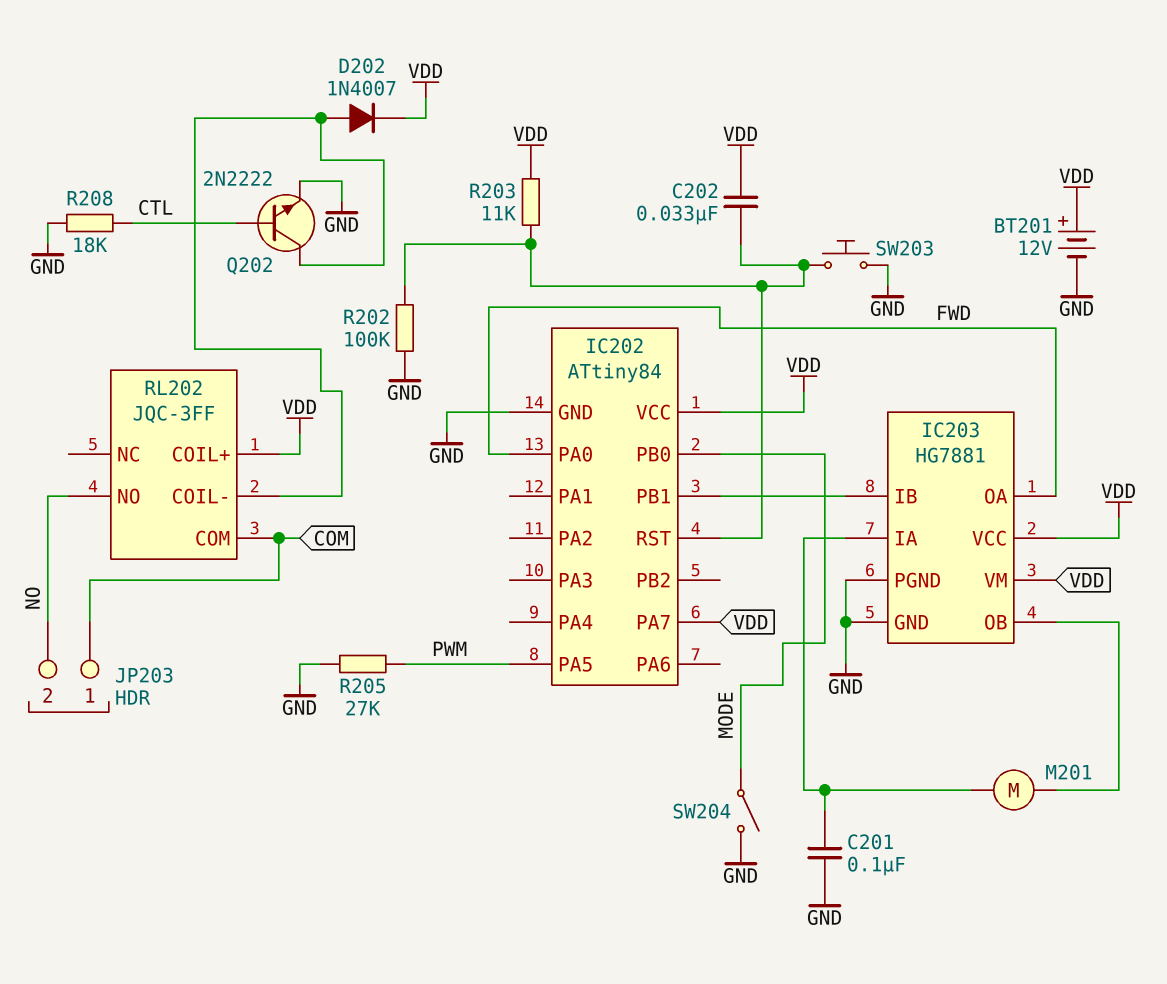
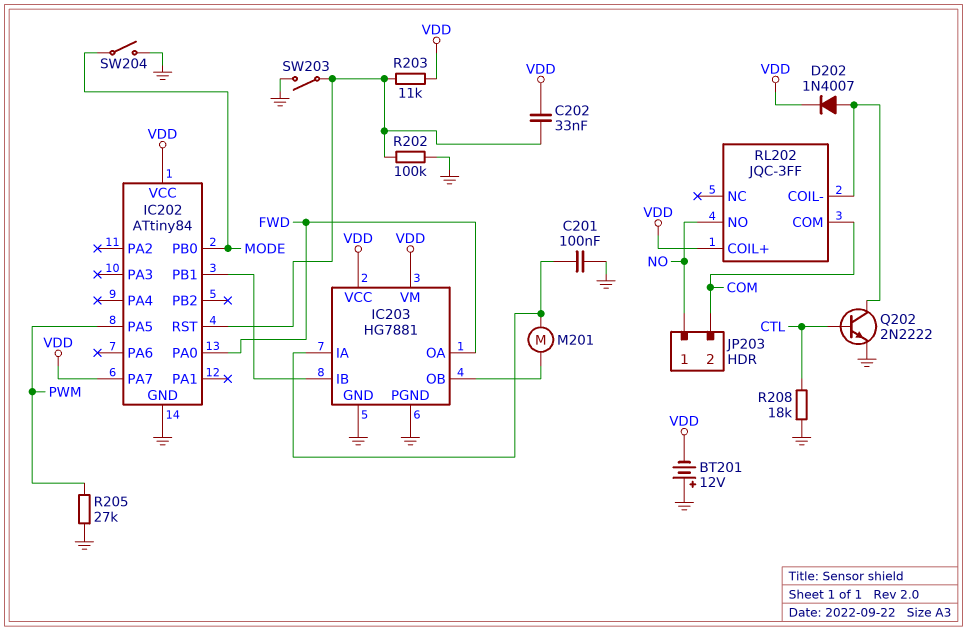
BT201: 12V (plus VDD, minus GND) -> 12V (plus GND, minus VDD)
JP203 pin 1: COM -> NO
JP203 pin 2: NO -> COM
SW203: button (GND, IC202/RST) -> switch (GND, IC202/RST)

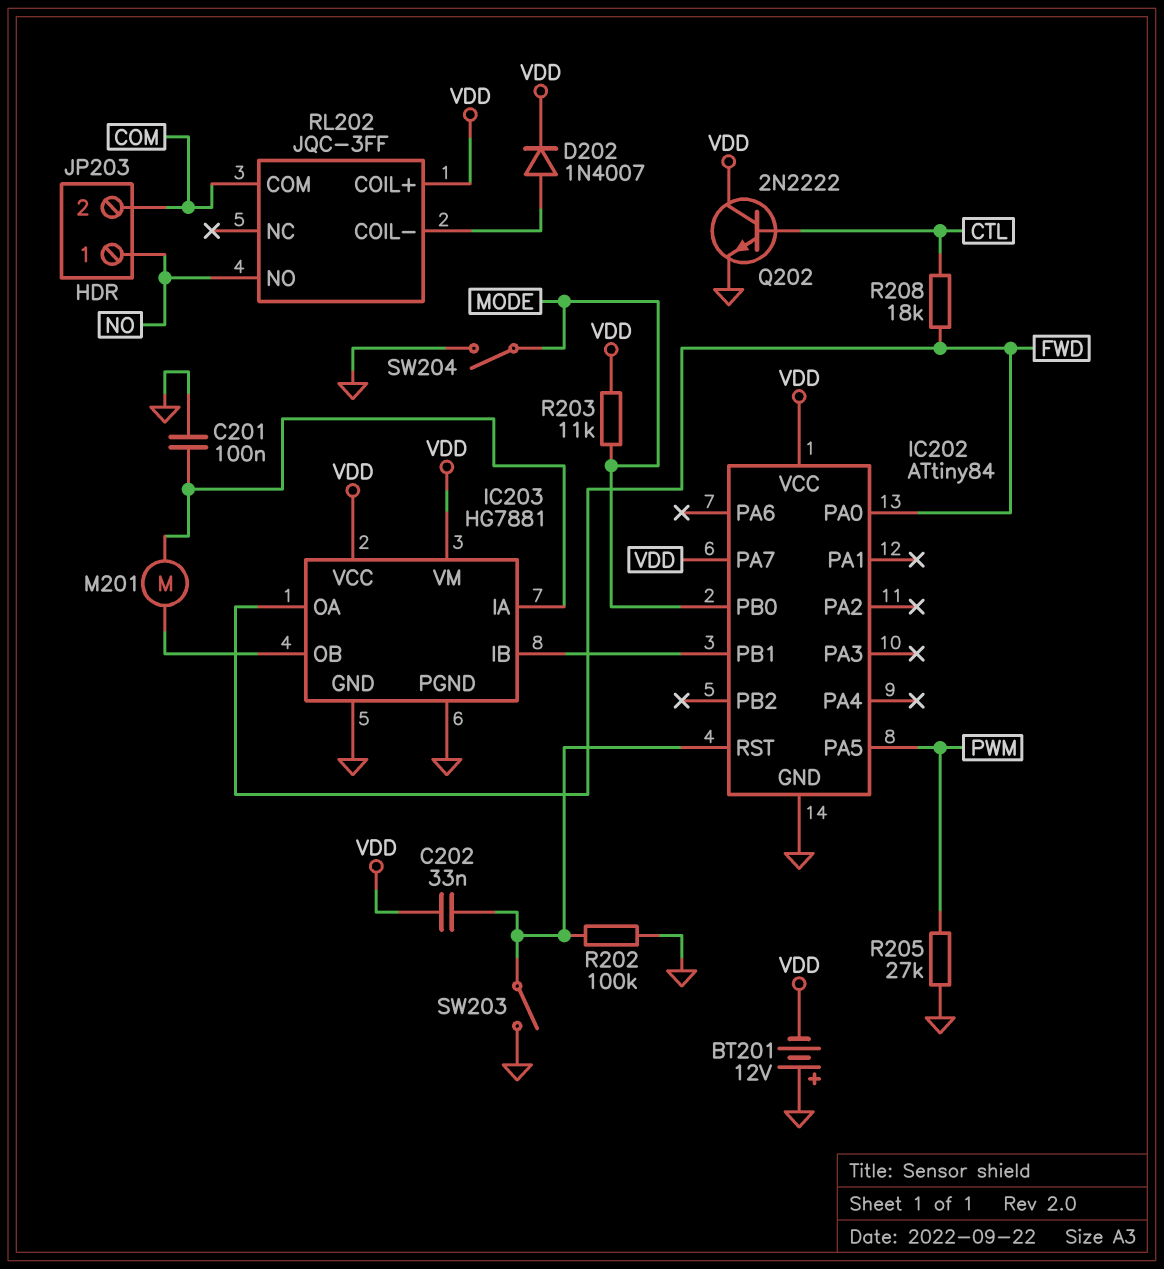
Q202: NPN 2N2222 (B CTL, C RL202/COIL-, E GND) -> NPN 2N2222 (B CTL, C VDD, E GND)
R203: 11k (IC202/RST, VDD) -> 11k (MODE, VDD)
R208: 18k (CTL, GND) -> 18k (CTL, FWD)

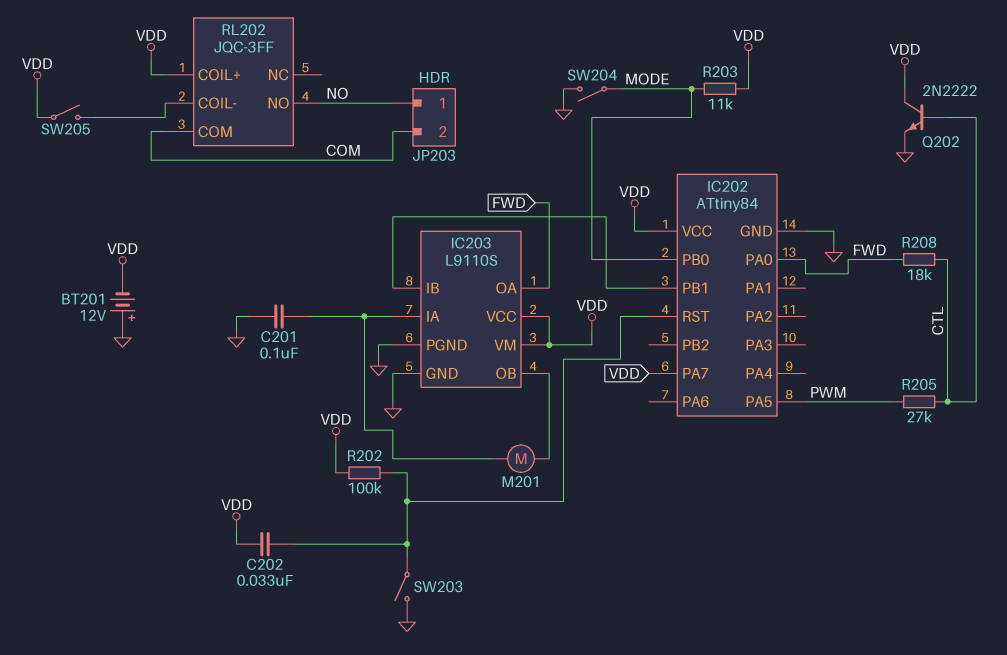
D202: diode 1N4007 (A RL202/COIL-, K VDD) -> none
IC203: HG7881 -> L9110S
R202: 100k (GND, IC202/RST) -> 100k (IC202/RST, VDD)
R205: 27k (GND, PWM) -> 27k (CTL, PWM)
SW205: none -> switch (RL202/COIL-, VDD)

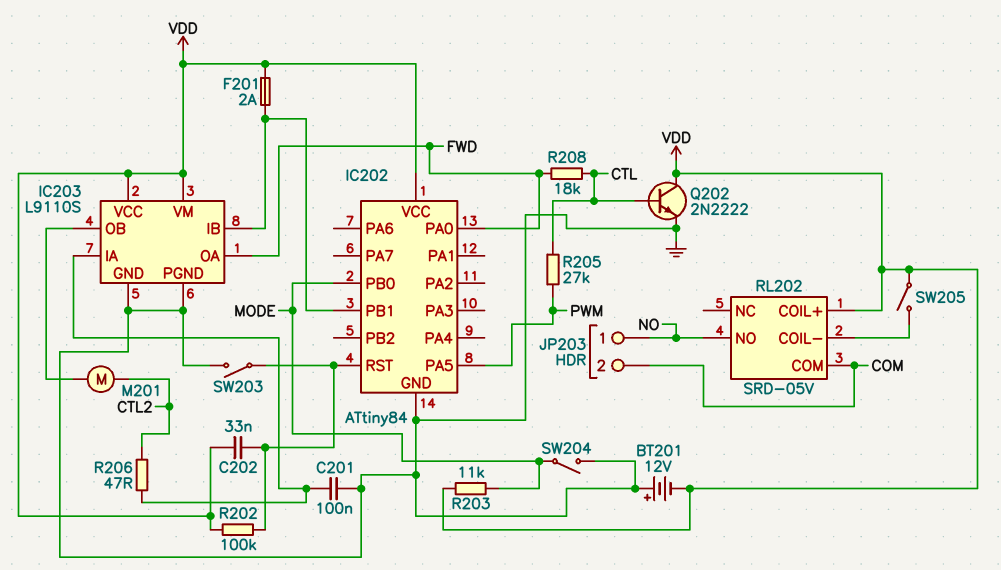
F201: none -> 2A (IC202/PB1, VDD)
IC202 pin PA7: VDD -> none
M201: motor (IC203/IA, IC203/OB) -> motor (CTL2, IC203/OB)
R206: none -> 47 (CTL2, IC203/IA)
RL202: JQC-3FF -> SRD-05V

